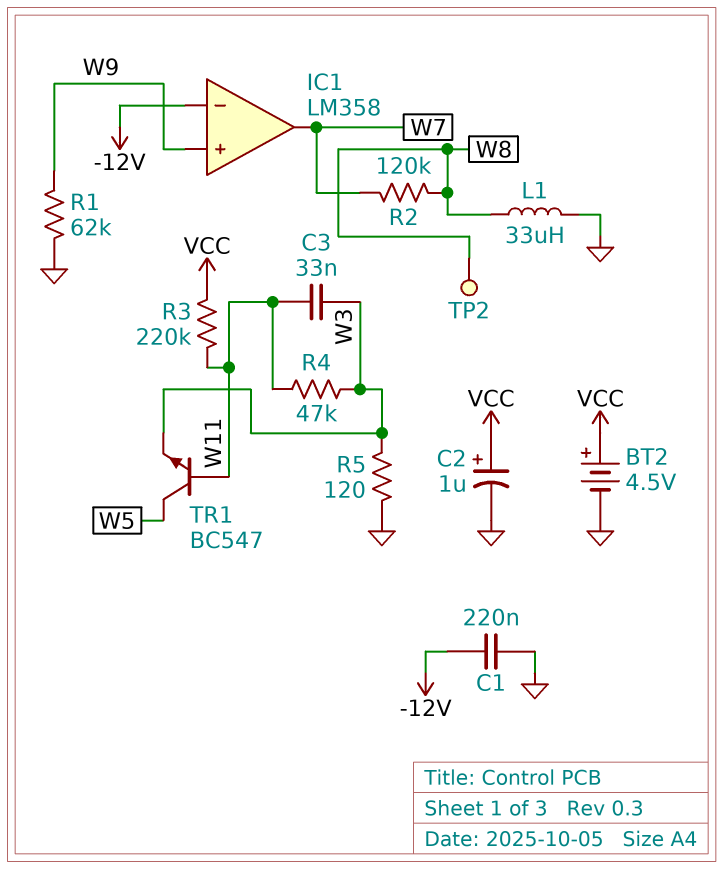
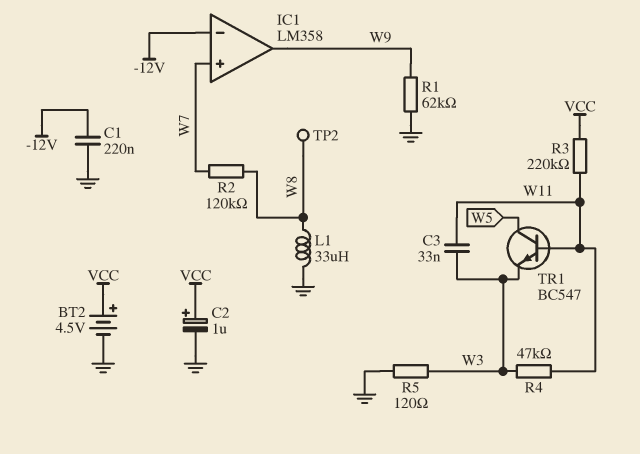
IC1 pin in+: W9 -> W7
IC1 pin out: W7 -> W9

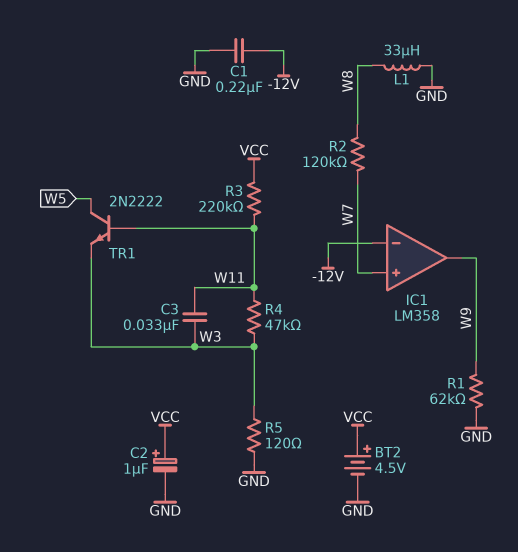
TP2: test point (W8) -> none
TR1: NPN BC547 (B W11, C W5, E W3) -> NPN 2N2222 (B W11, C W5, E W3)

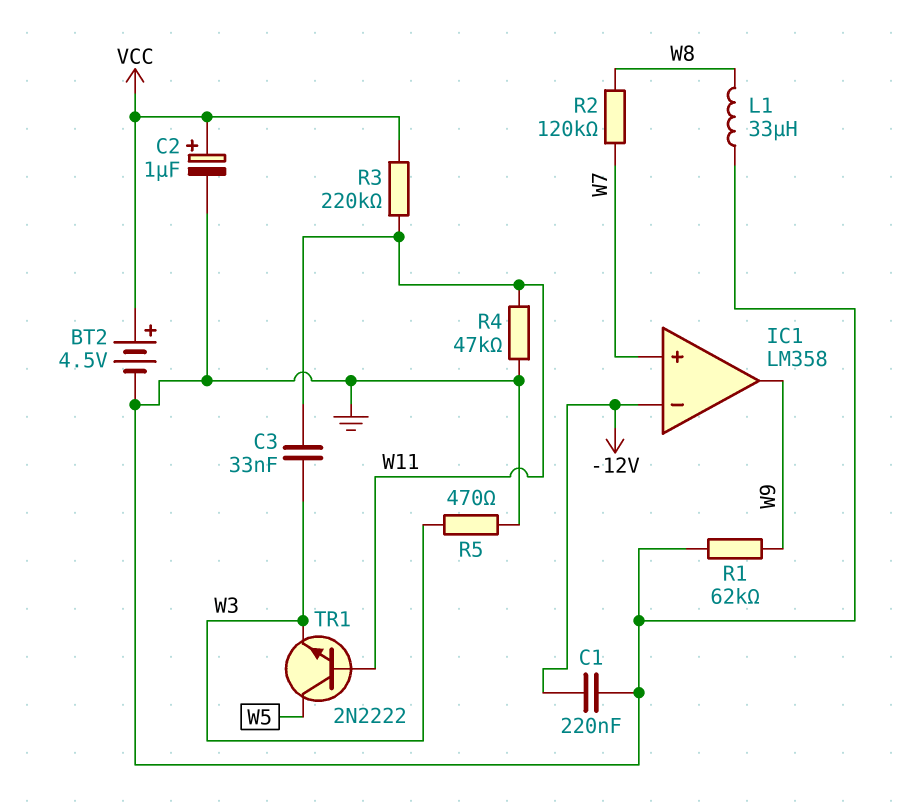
R4: 47k (W3, W11) -> 47k (GND, W11)
R5: 120 (GND, W3) -> 470 (GND, W3)

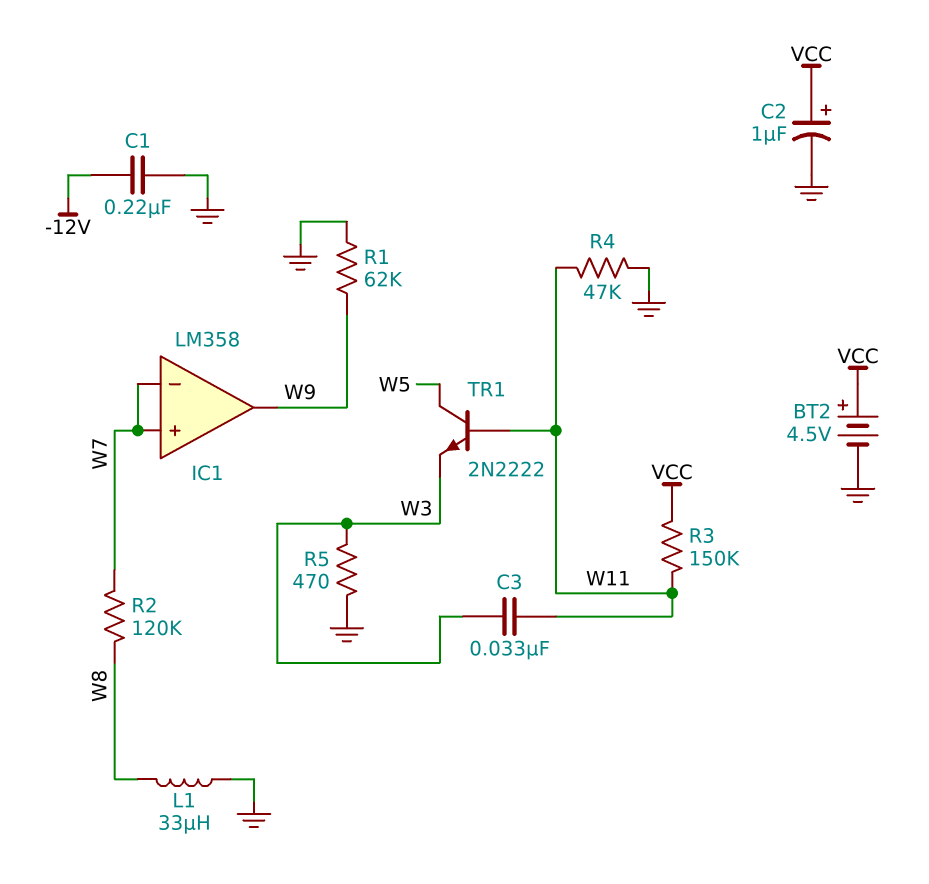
IC1 pin in-: -12V -> W7
R3: 220k (VCC, W11) -> 150k (VCC, W11)

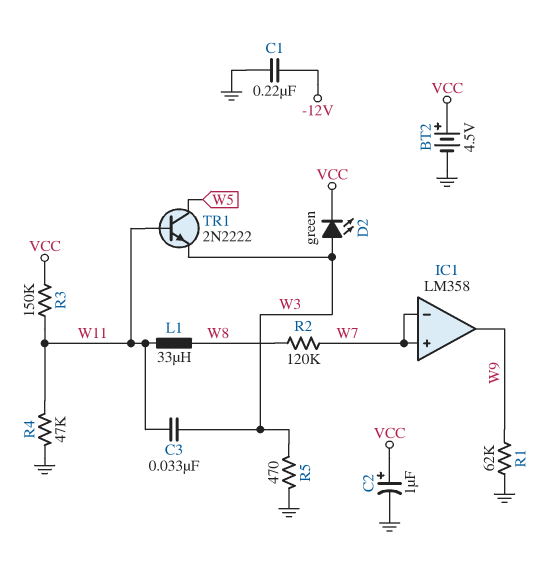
D2: none -> LED green (A W3, K VCC)
L1: 33uH (GND, W8) -> 33uH (W8, W11)

